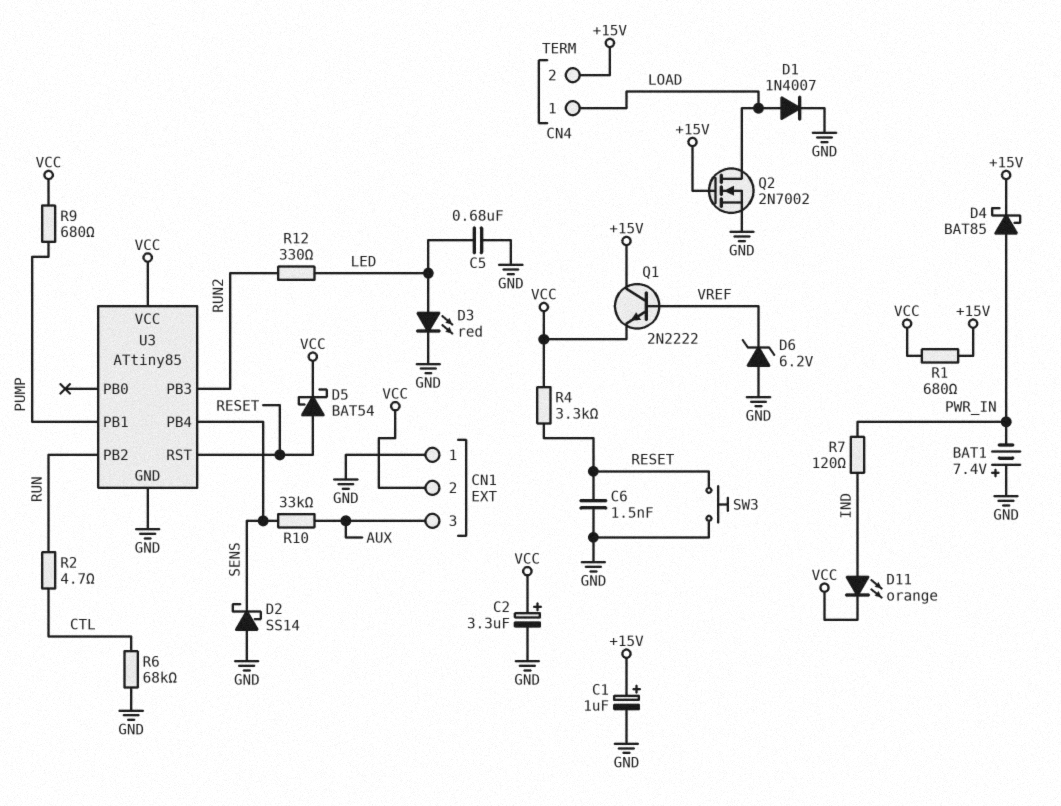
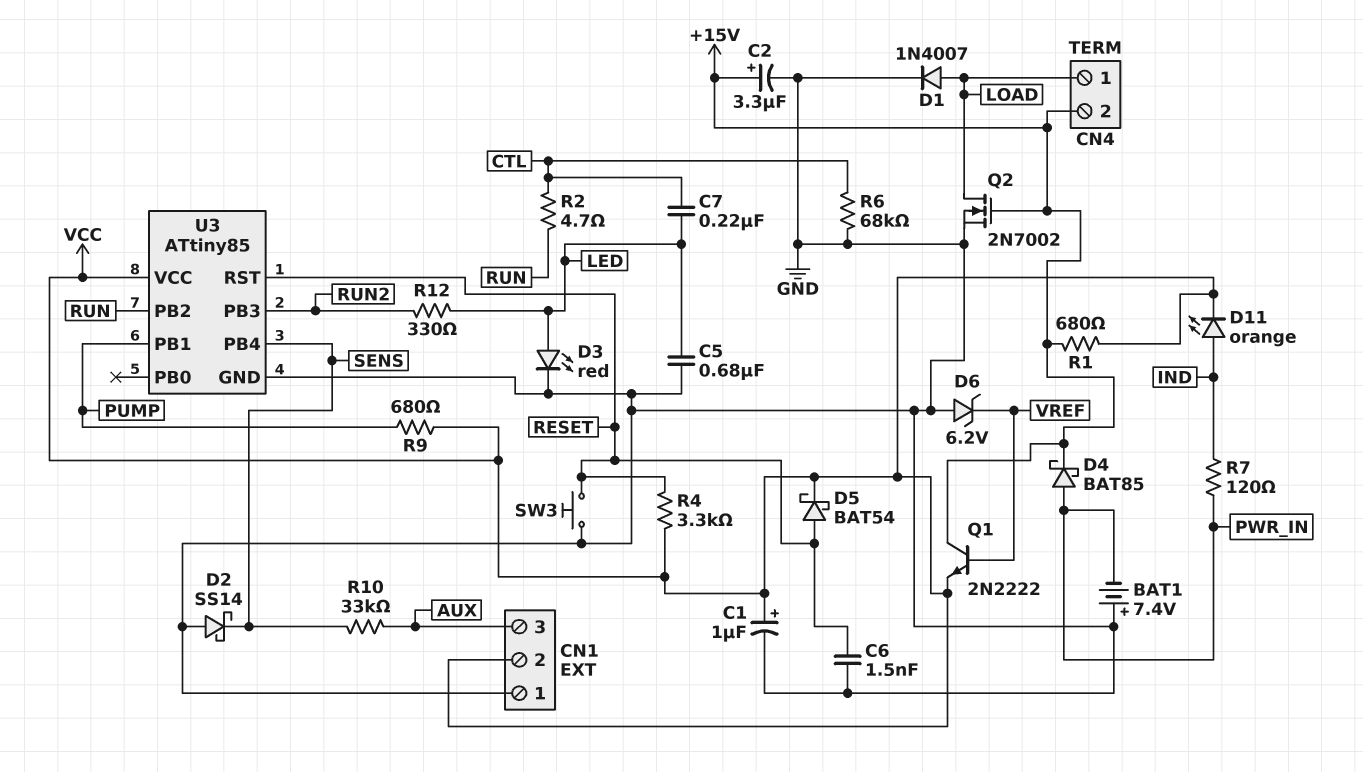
C1: 1uF (plus +15V, minus GND) -> 1uF (plus VCC, minus GND)
C2: 3.3uF (plus VCC, minus GND) -> 3.3uF (plus +15V, minus GND)
C7: none -> 220nF (CTL, LED)

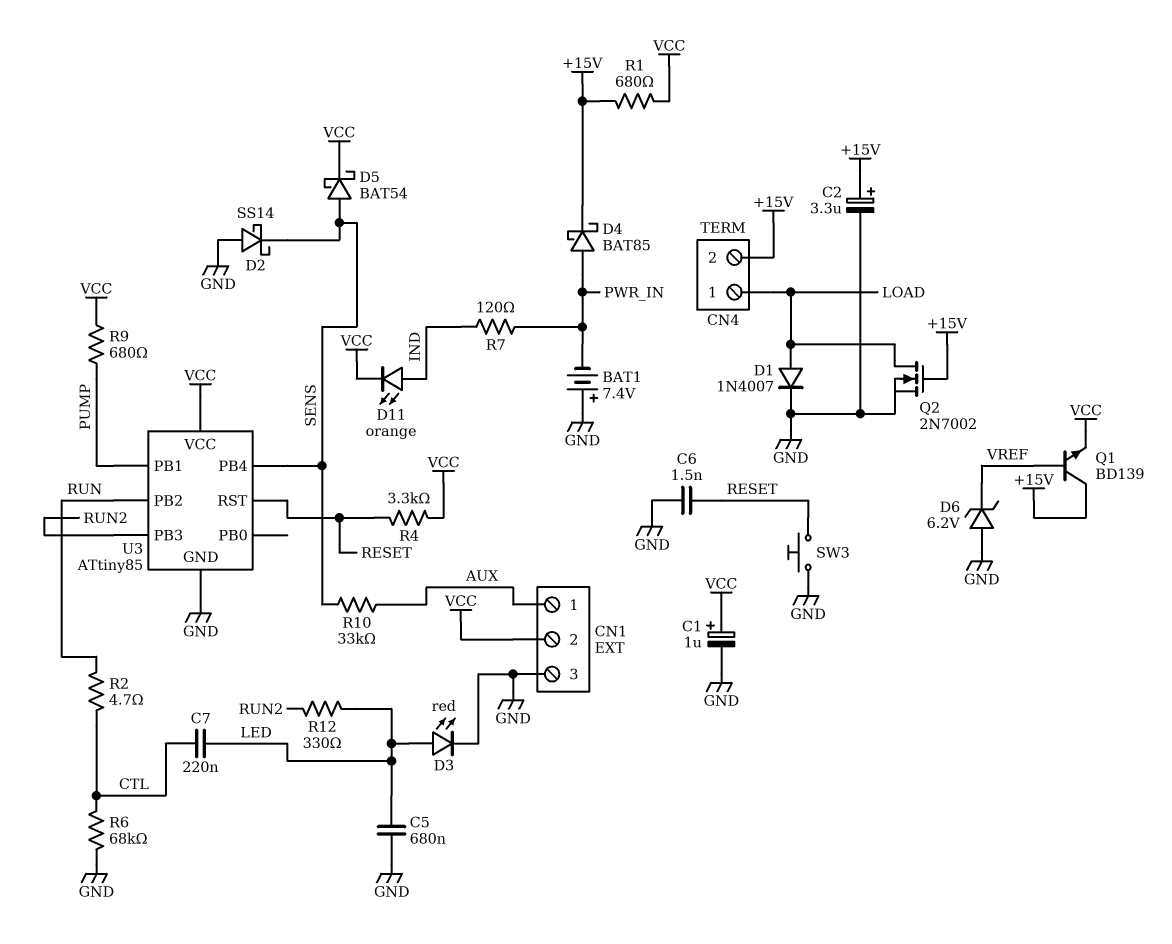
CN1 pin 1: GND -> AUX
CN1 pin 3: AUX -> GND
D5: schottky BAT54 (A RESET, K VCC) -> schottky BAT54 (A SENS, K VCC)
Q1: NPN 2N2222 (B VREF, C +15V, E VCC) -> NPN BD139 (B VREF, C +15V, E VCC)

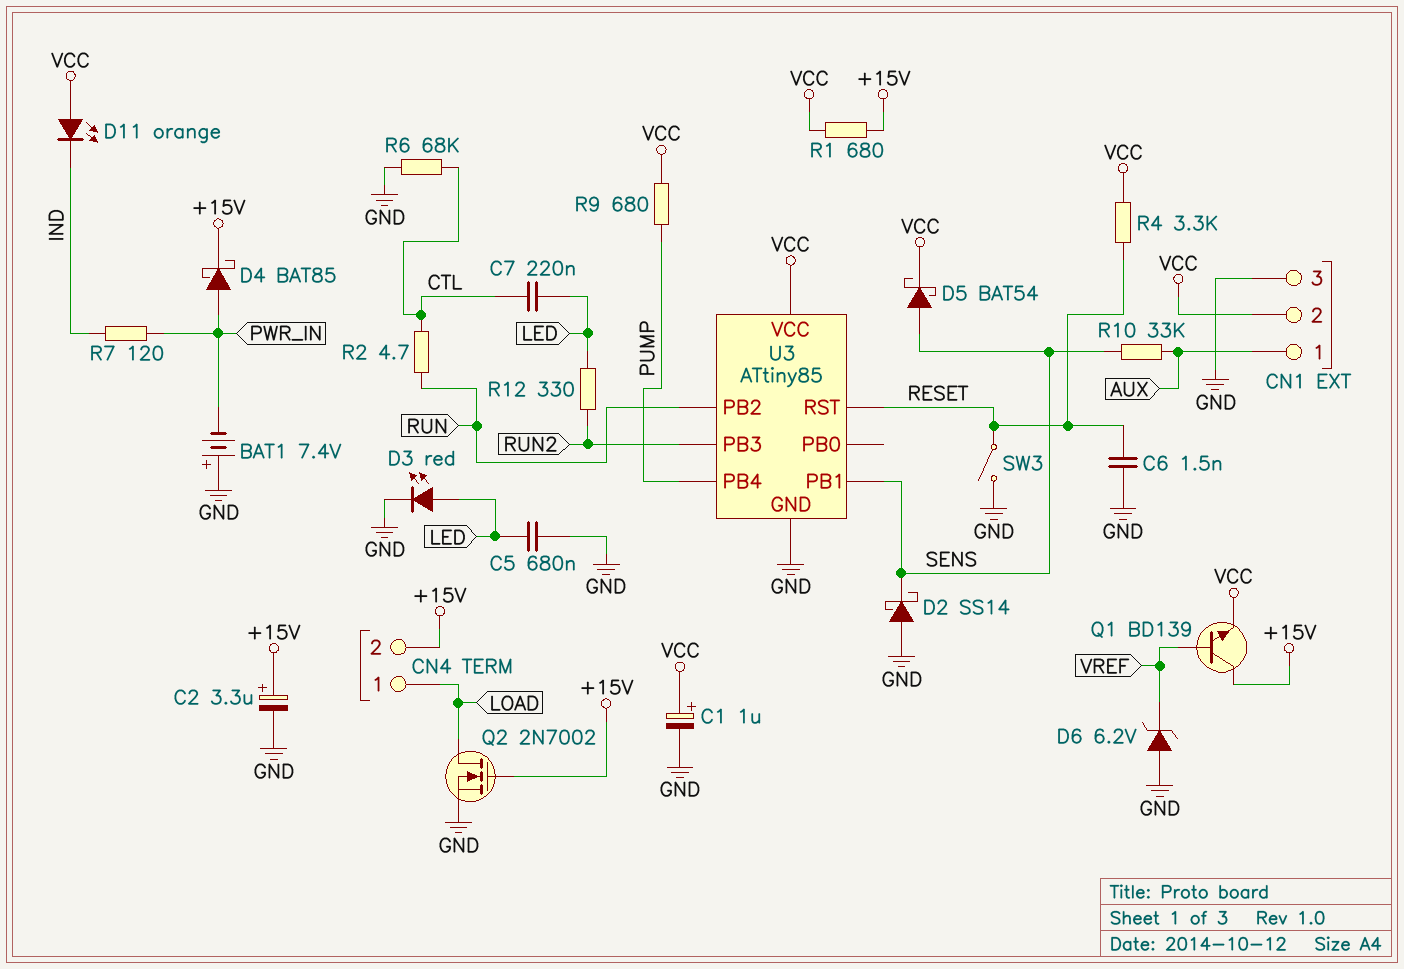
D1: diode 1N4007 (A LOAD, K GND) -> none
D11: LED orange (A IND, K VCC) -> LED orange (A VCC, K IND)
SW3: button (GND, RESET) -> switch (GND, RESET)
U3 pin PB1: PUMP -> SENS
U3 pin PB4: SENS -> PUMP

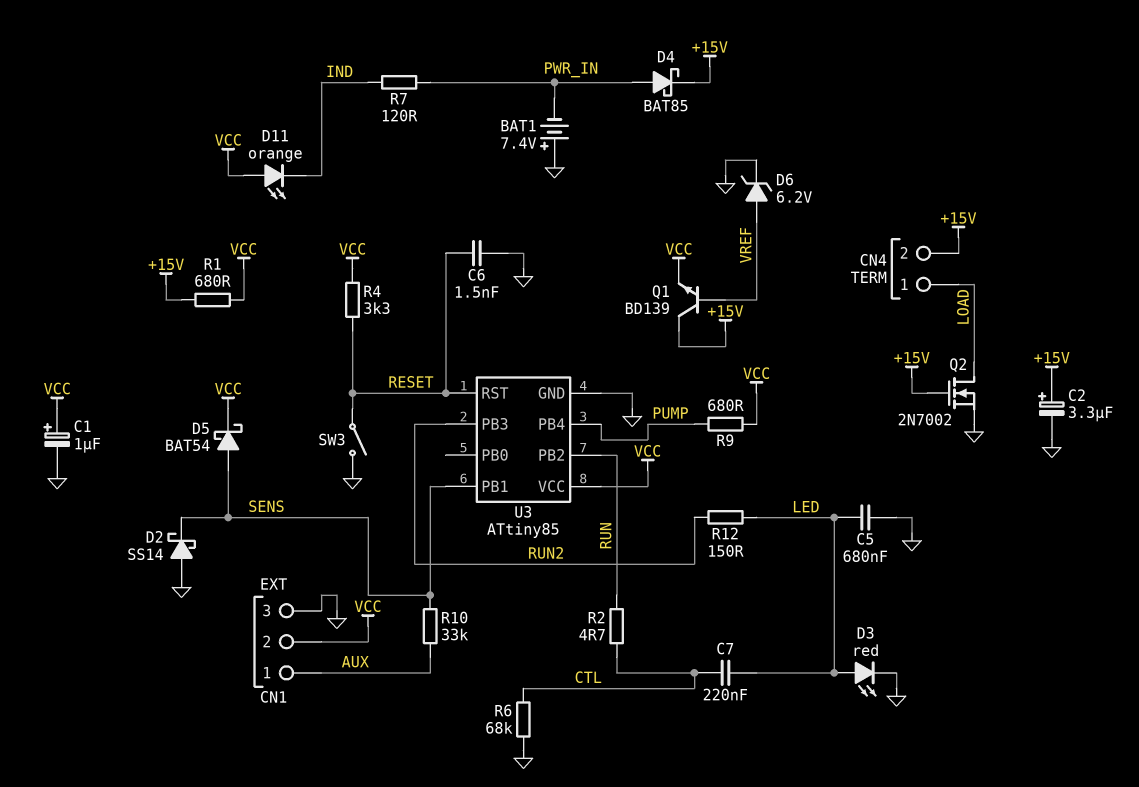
D6: zener 6.2V (A GND, K VREF) -> zener 6.2V (A VREF, K GND)
R12: 330 (LED, RUN2) -> 150 (LED, RUN2)

